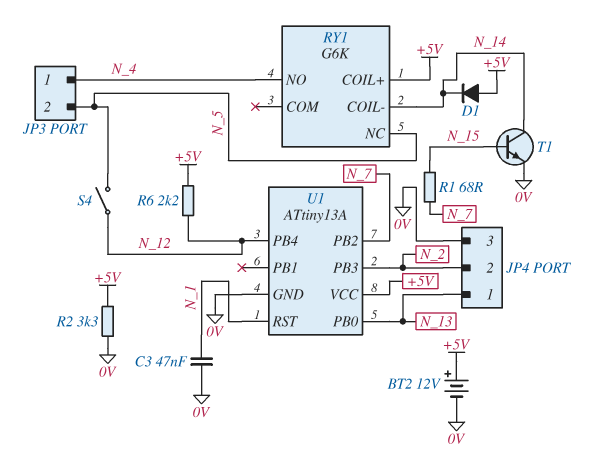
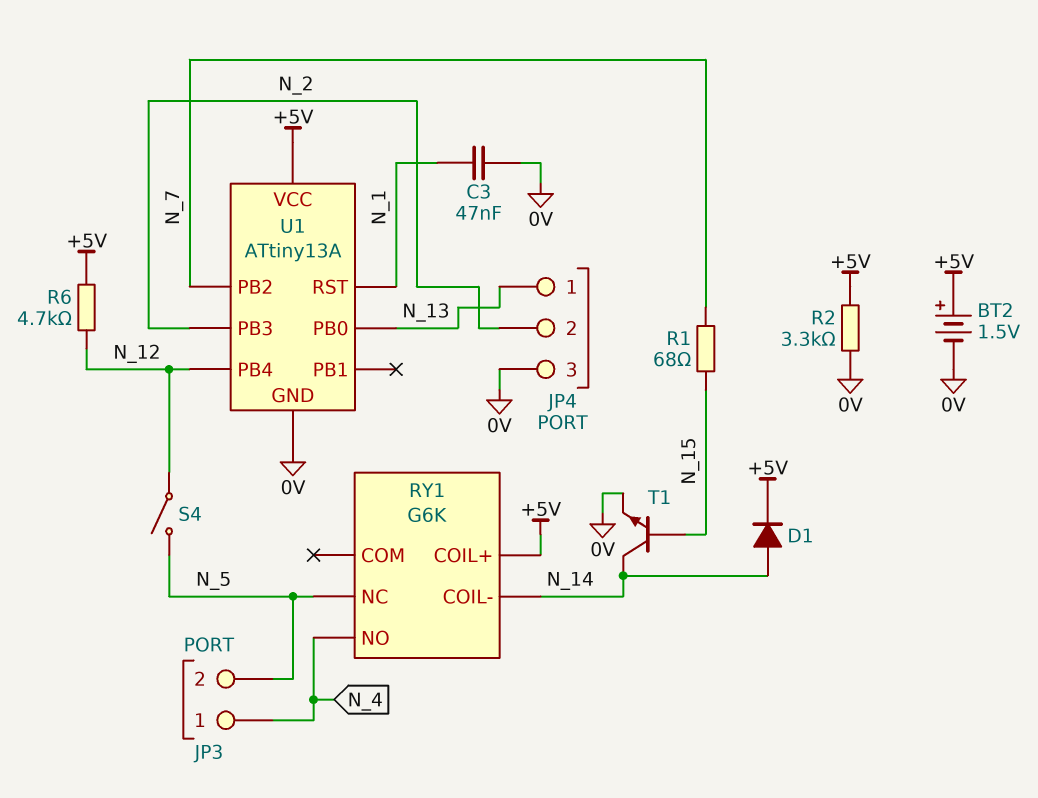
BT2: 12V (plus +5V, minus 0V) -> 1.5V (plus +5V, minus 0V)
D1: diode (A +5V, K N_14) -> diode (A N_14, K +5V)
R6: 2.2k (+5V, N_12) -> 4.7k (+5V, N_12)

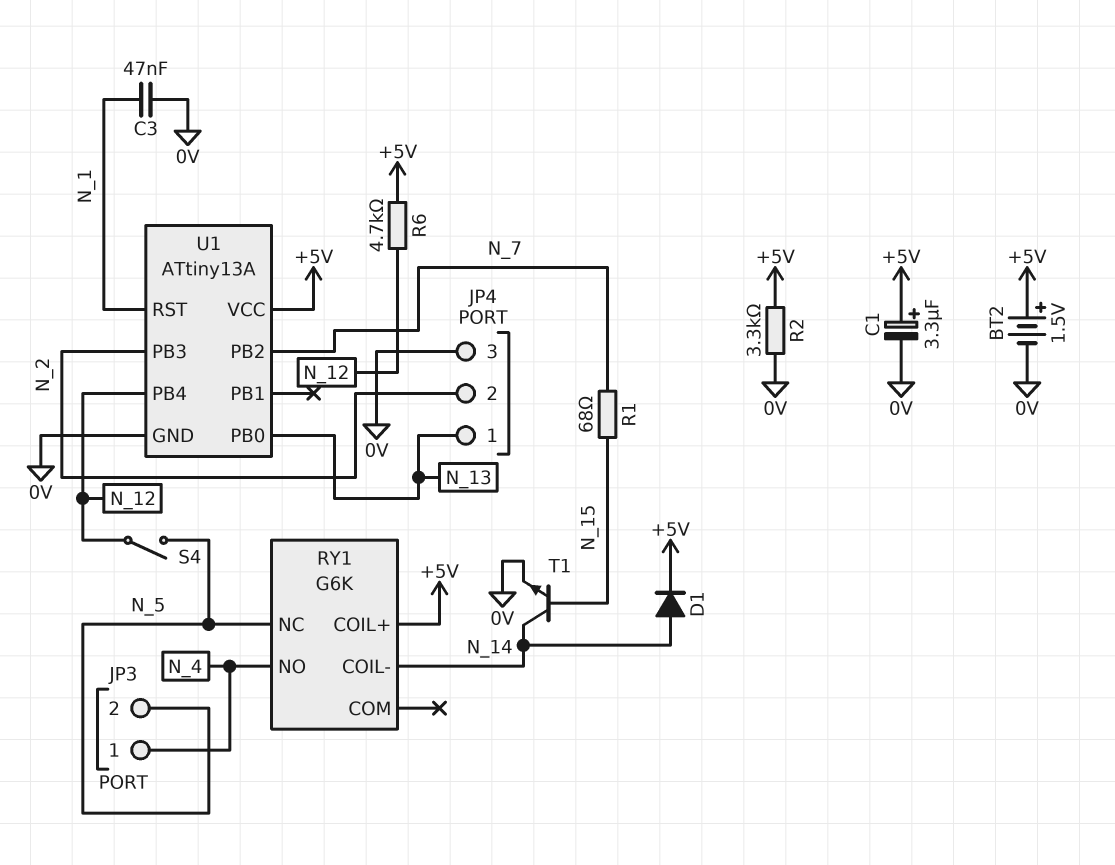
C1: none -> 3.3uF (plus +5V, minus 0V)

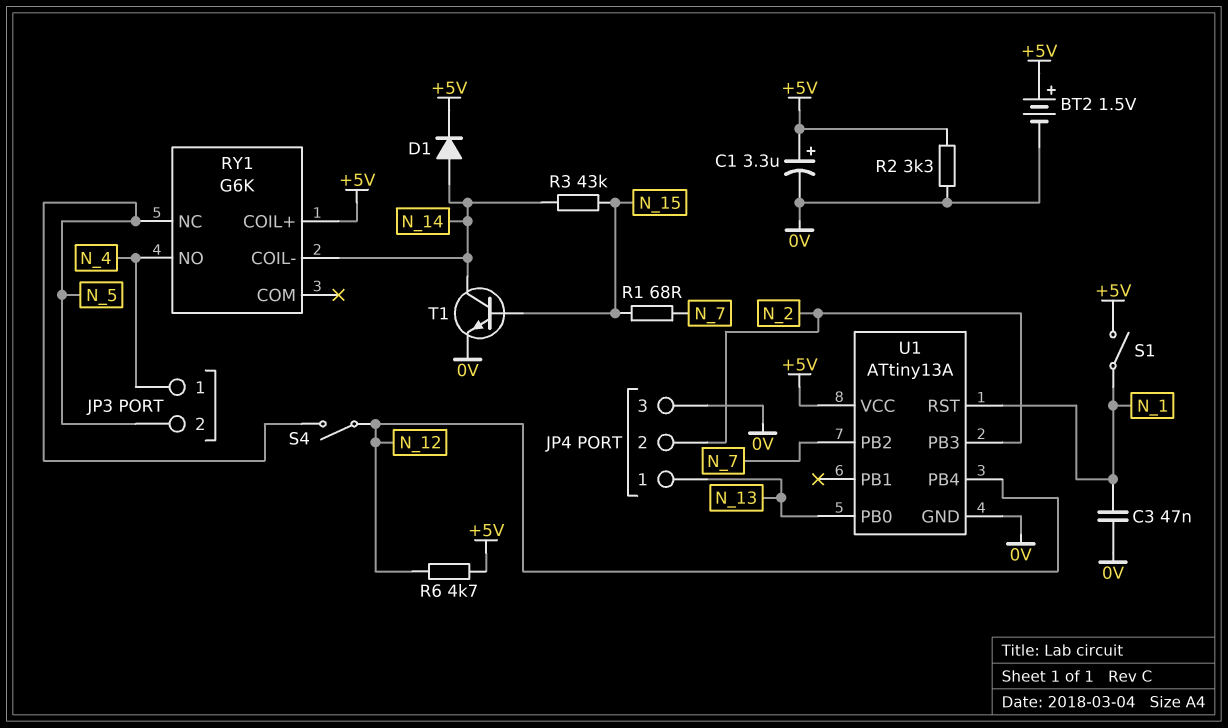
R3: none -> 43k (N_14, N_15)
S1: none -> switch (+5V, N_1)

